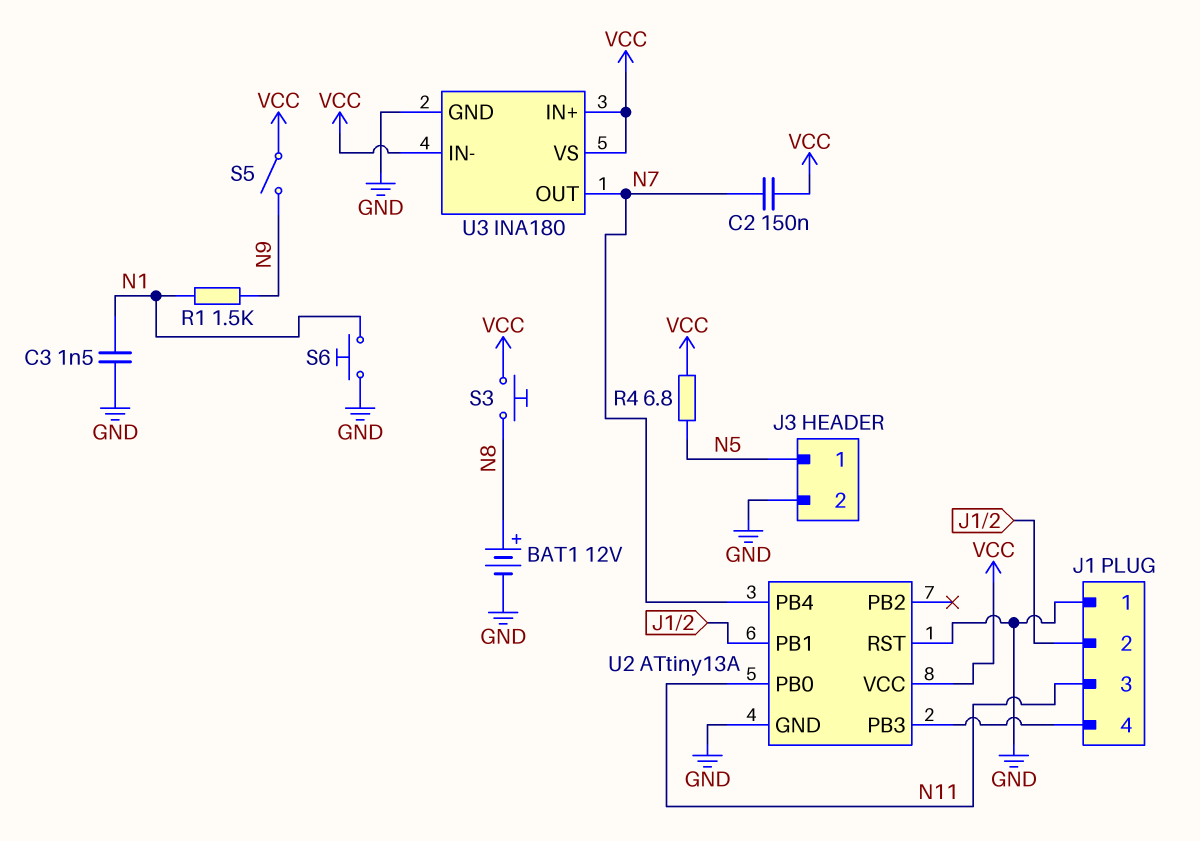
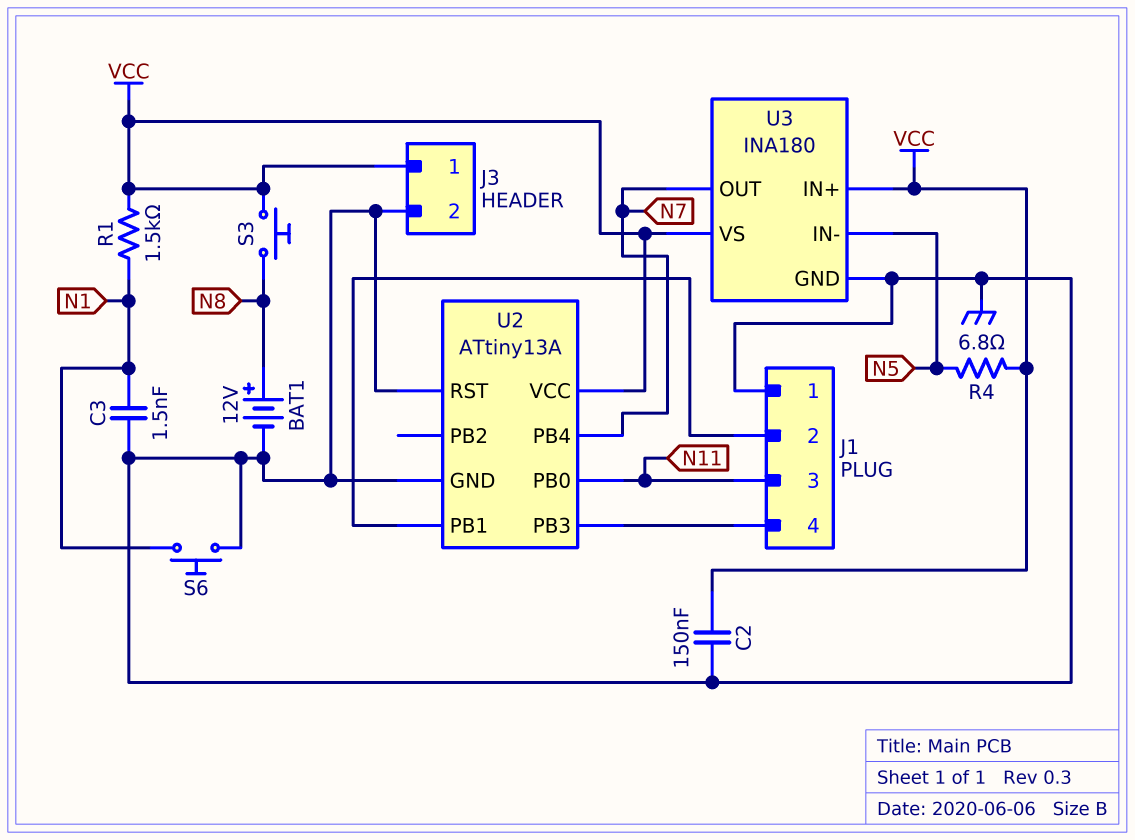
C2: 150nF (N7, VCC) -> 150nF (GND, VCC)
J3 pin 1: N5 -> VCC
R1: 1.5k (N1, N9) -> 1.5k (N1, VCC)
S5: switch (N9, VCC) -> none
U3 pin IN-: VCC -> N5

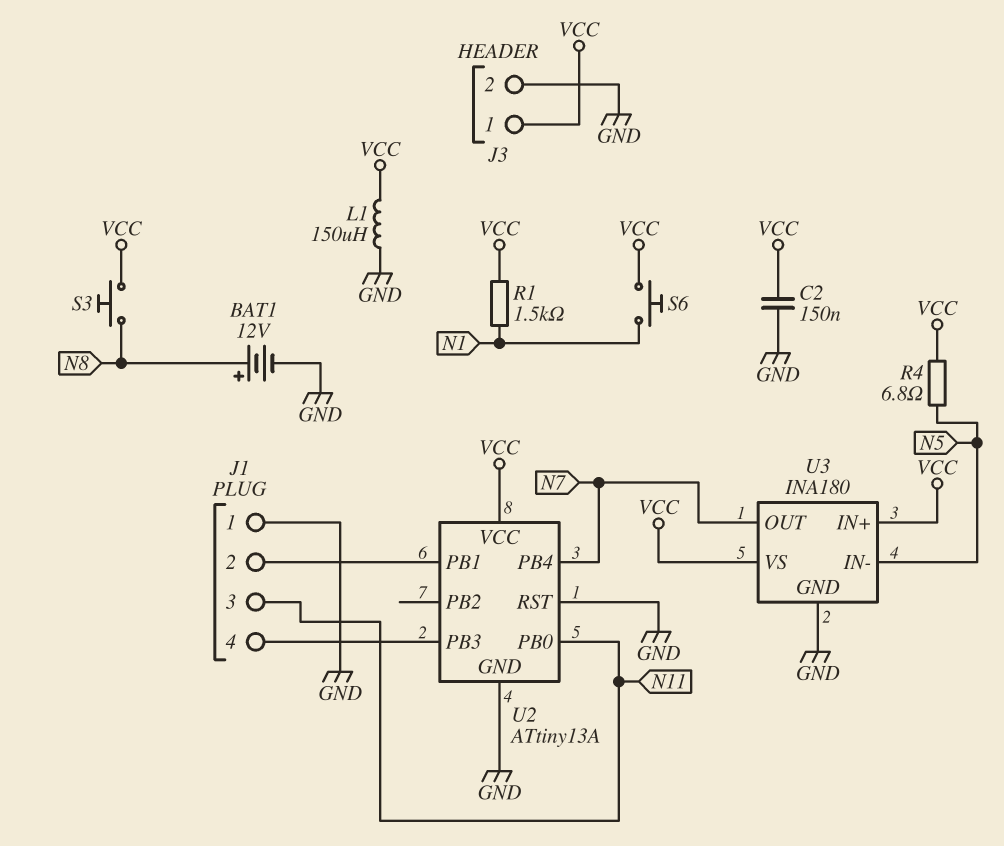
C3: 1.5nF (GND, N1) -> none
L1: none -> 150uH (GND, VCC)
S6: button (GND, N1) -> button (N1, VCC)

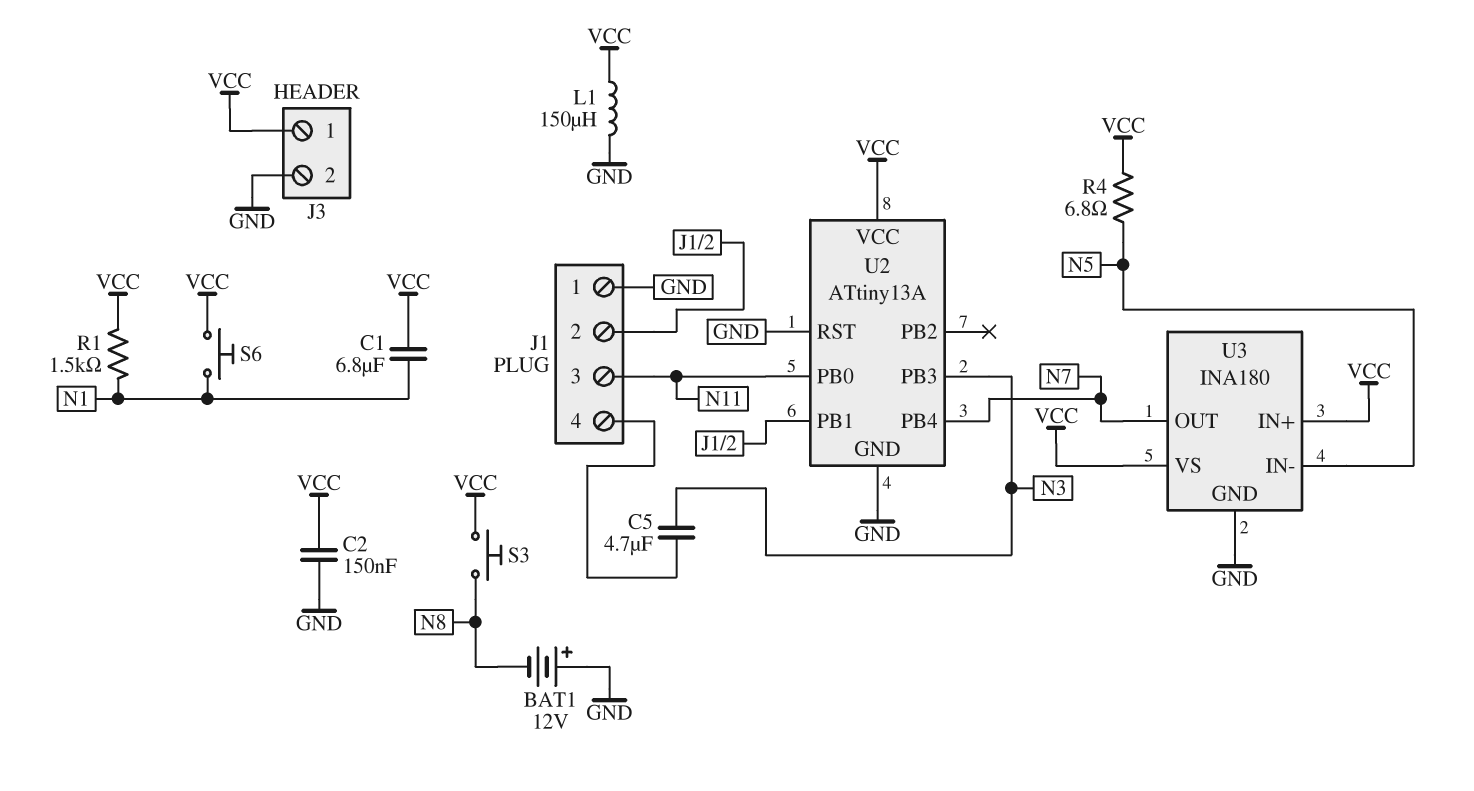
BAT1: 12V (plus N8, minus GND) -> 12V (plus GND, minus N8)
C1: none -> 6.8uF (N1, VCC)
C5: none -> 4.7uF (J1/4, N3)
U2 pin PB3: J1/4 -> N3

